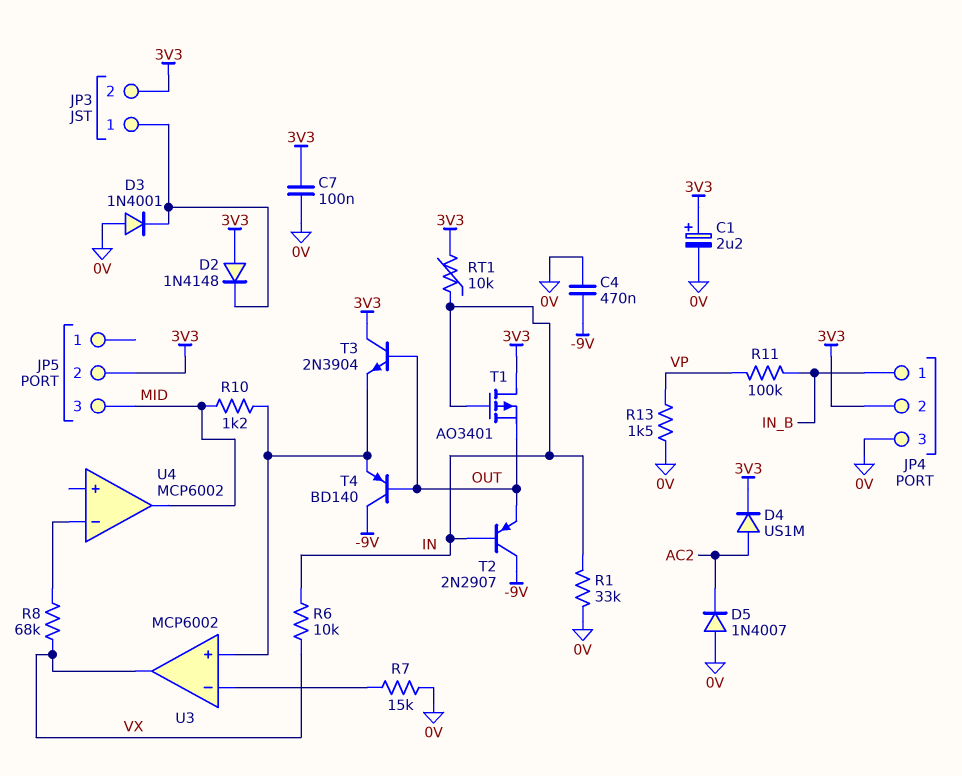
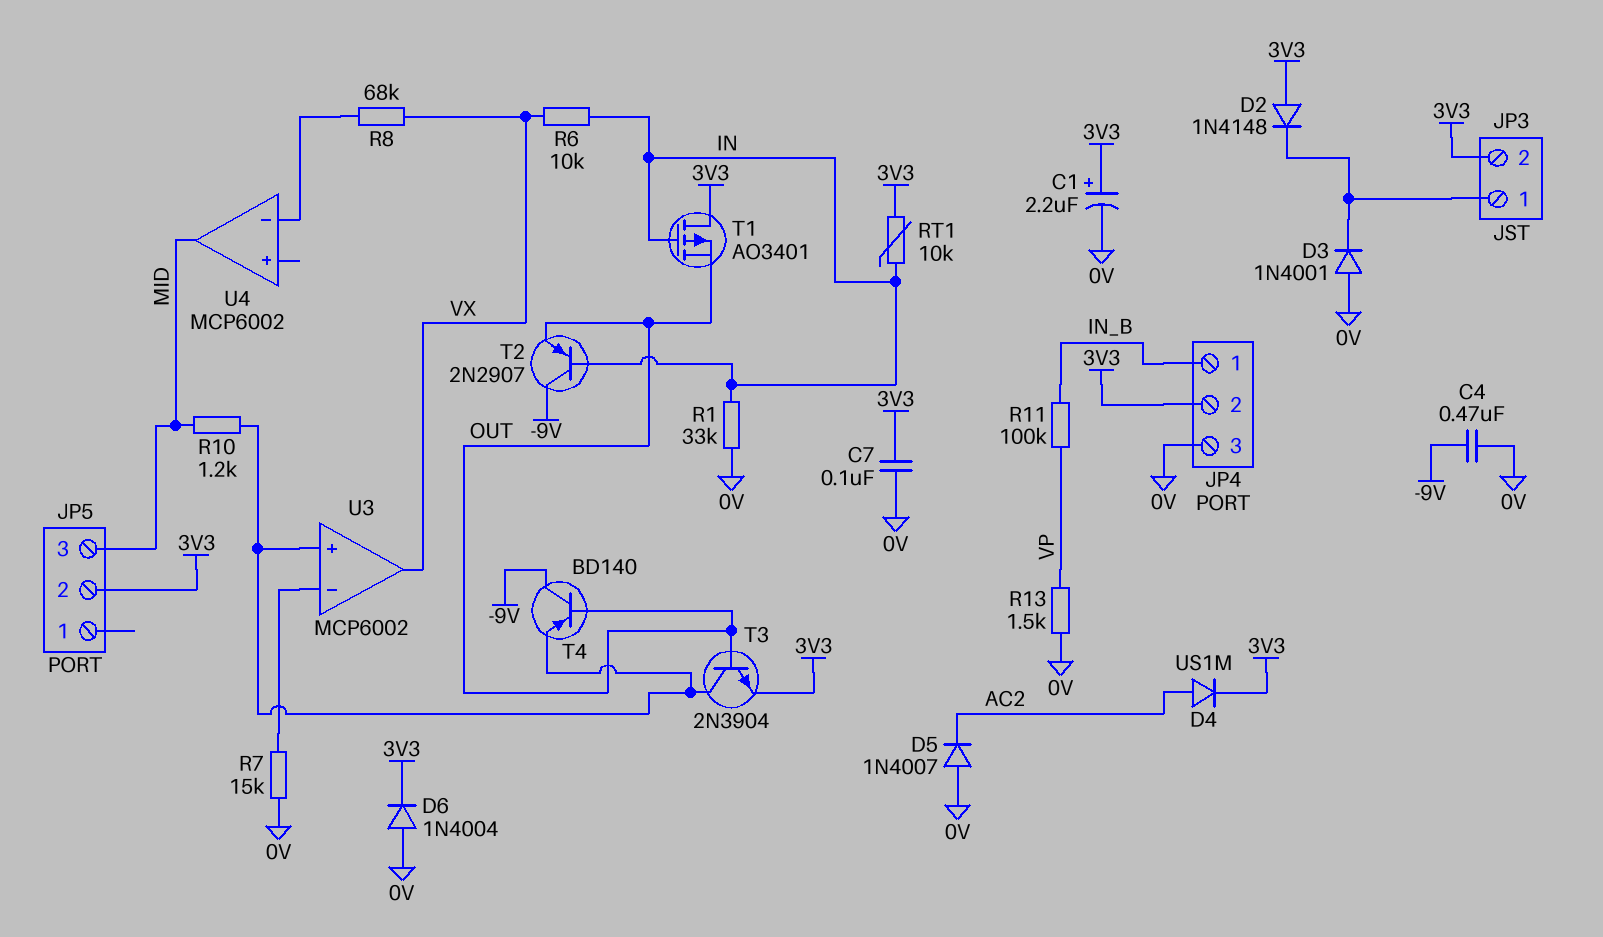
D6: none -> diode 1N4004 (A 0V, K 3V3)
T3: NPN 2N3904 (B OUT, C 3V3, E U3/in+) -> NPN 2N3904 (B OUT, C U3/in+, E 3V3)

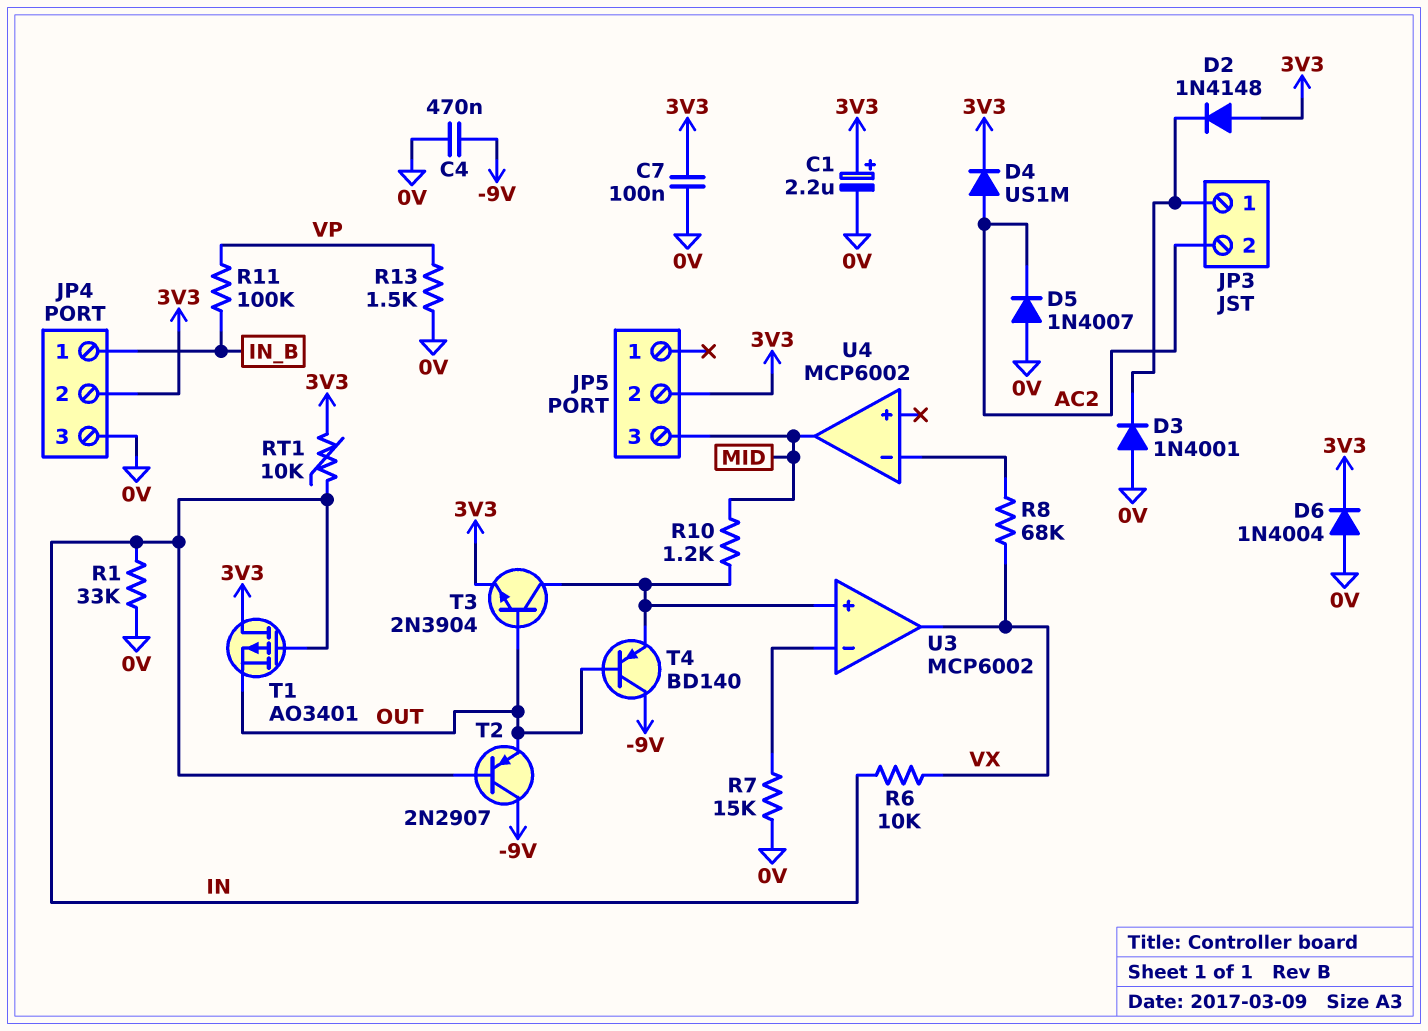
JP3 pin 2: 3V3 -> AC2

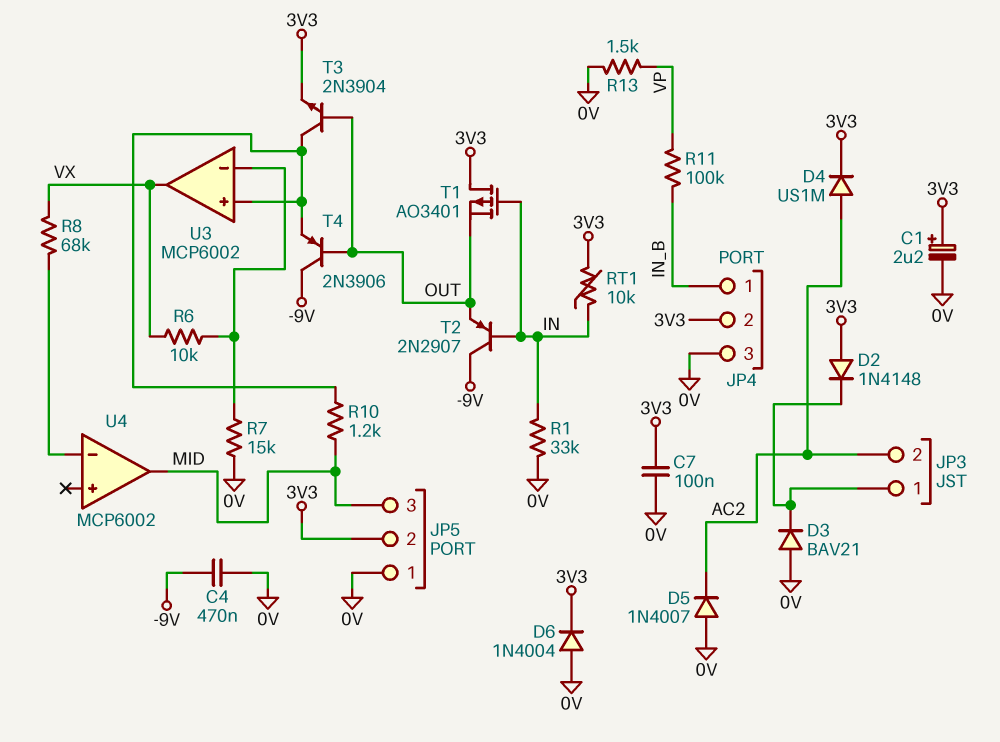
D3: diode 1N4001 (A 0V, K JP3/1) -> diode BAV21 (A 0V, K JP3/1)
JP5 pin 1: none -> 0V
R6: 10k (IN, VX) -> 10k (U3/in-, VX)
T4: PNP BD140 (B OUT, C -9V, E U3/in+) -> PNP 2N3906 (B OUT, C -9V, E U3/in+)

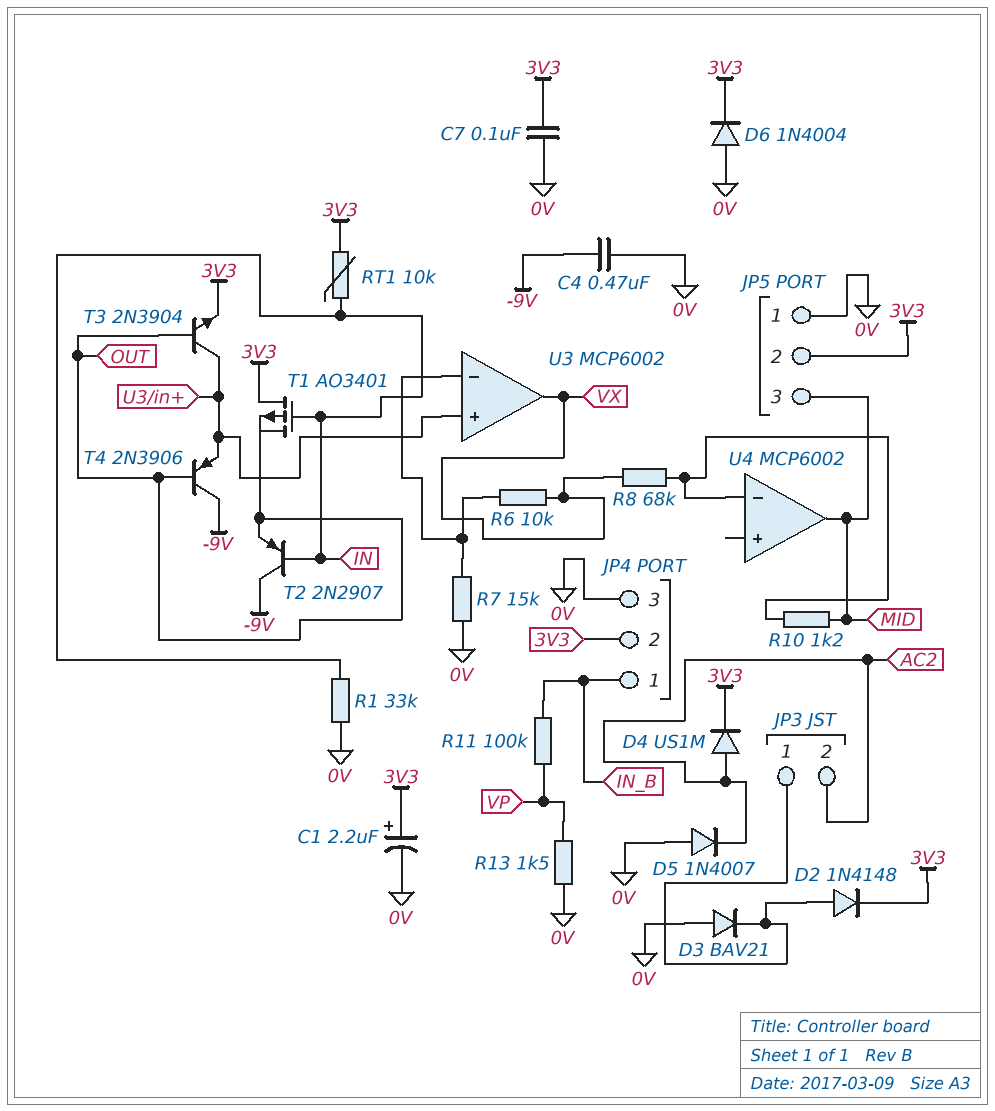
D2: diode 1N4148 (A 3V3, K JP3/1) -> diode 1N4148 (A JP3/1, K 3V3)
R10: 1.2k (MID, U3/in+) -> 1.2k (MID, U4/in-)

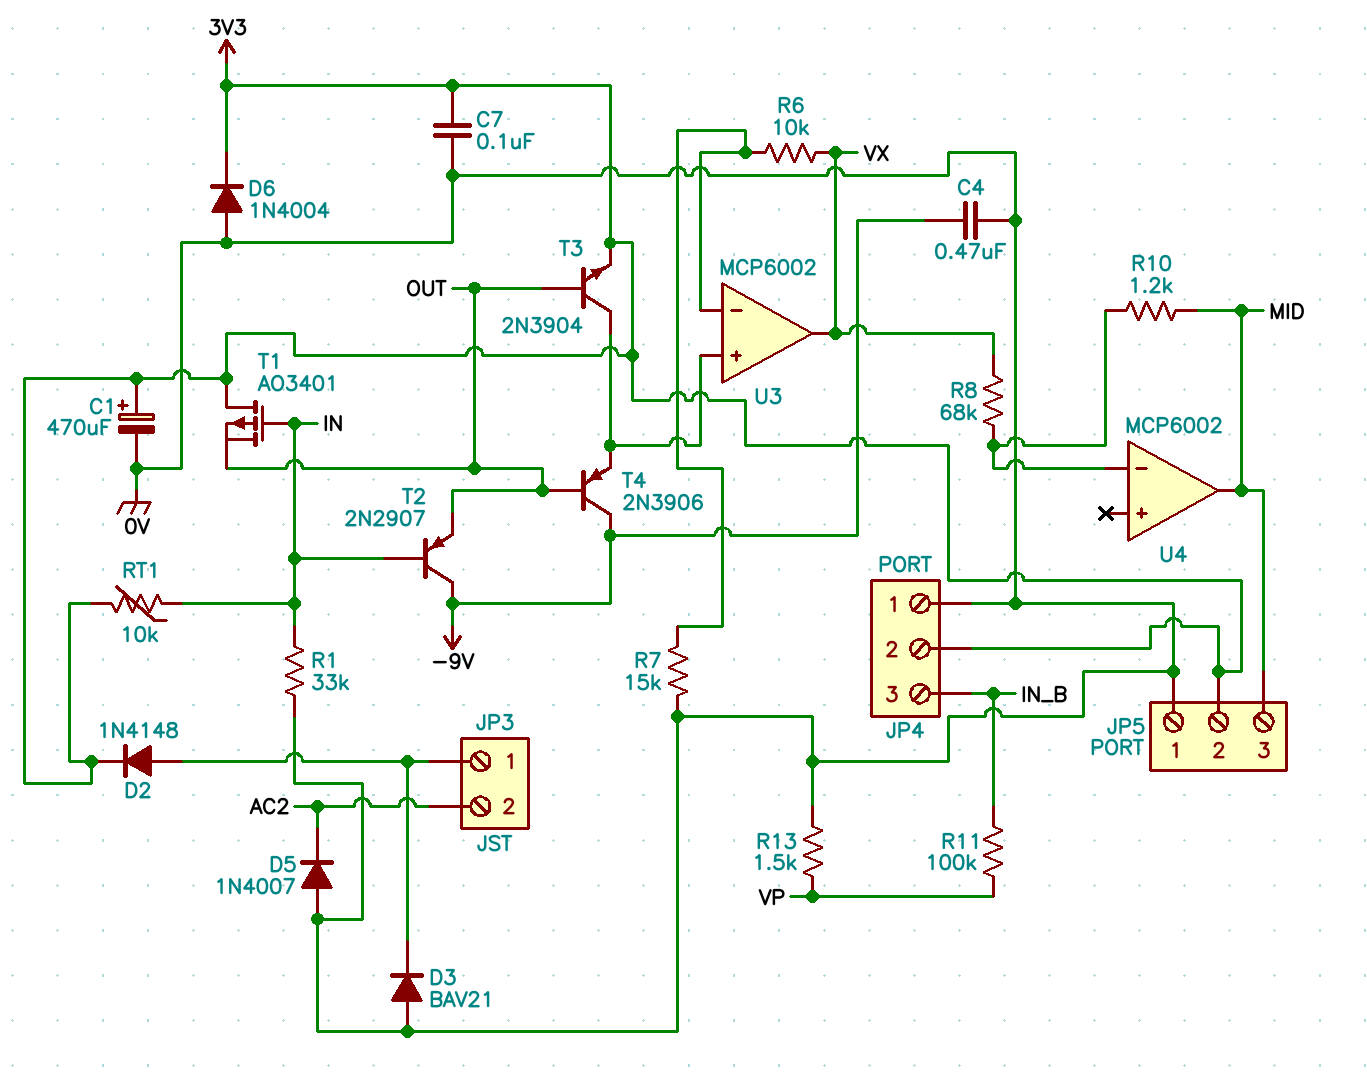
C1: 2.2uF (plus 3V3, minus 0V) -> 470uF (plus 3V3, minus 0V)
D4: diode US1M (A AC2, K 3V3) -> none
JP4 pin 1: IN_B -> 0V
JP4 pin 3: 0V -> IN_B

